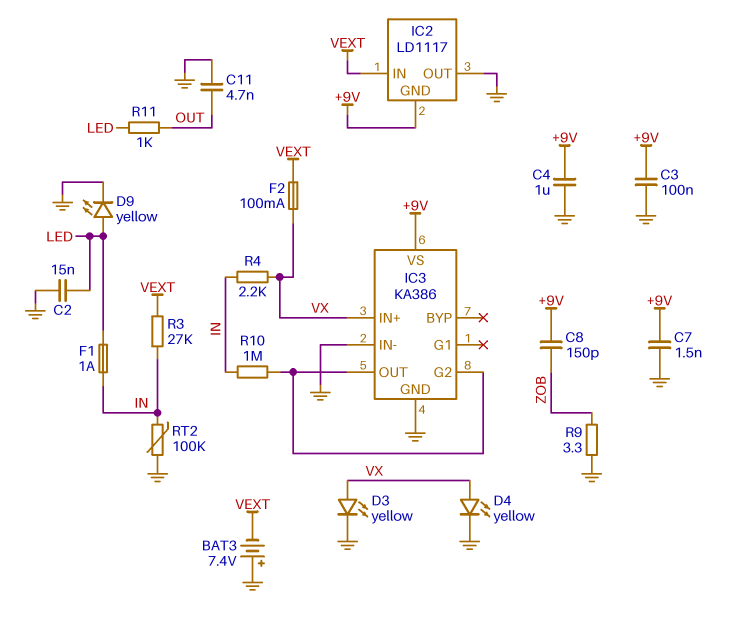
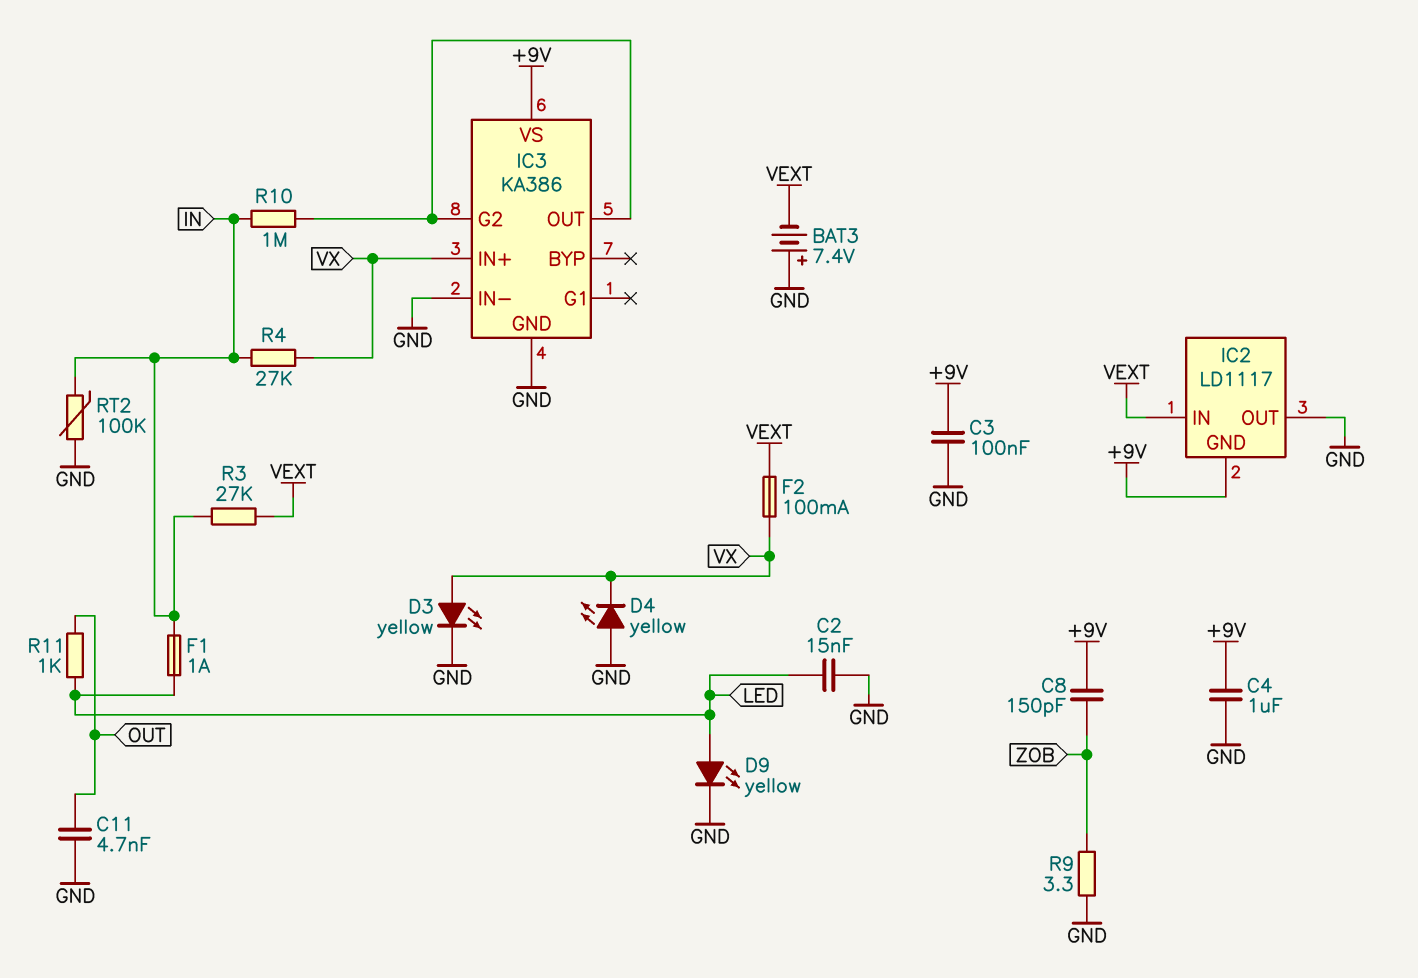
C7: 1.5nF (+9V, GND) -> none
D4: LED yellow (A VX, K GND) -> LED yellow (A GND, K VX)
R4: 2.2k (IN, VX) -> 27k (IN, VX)

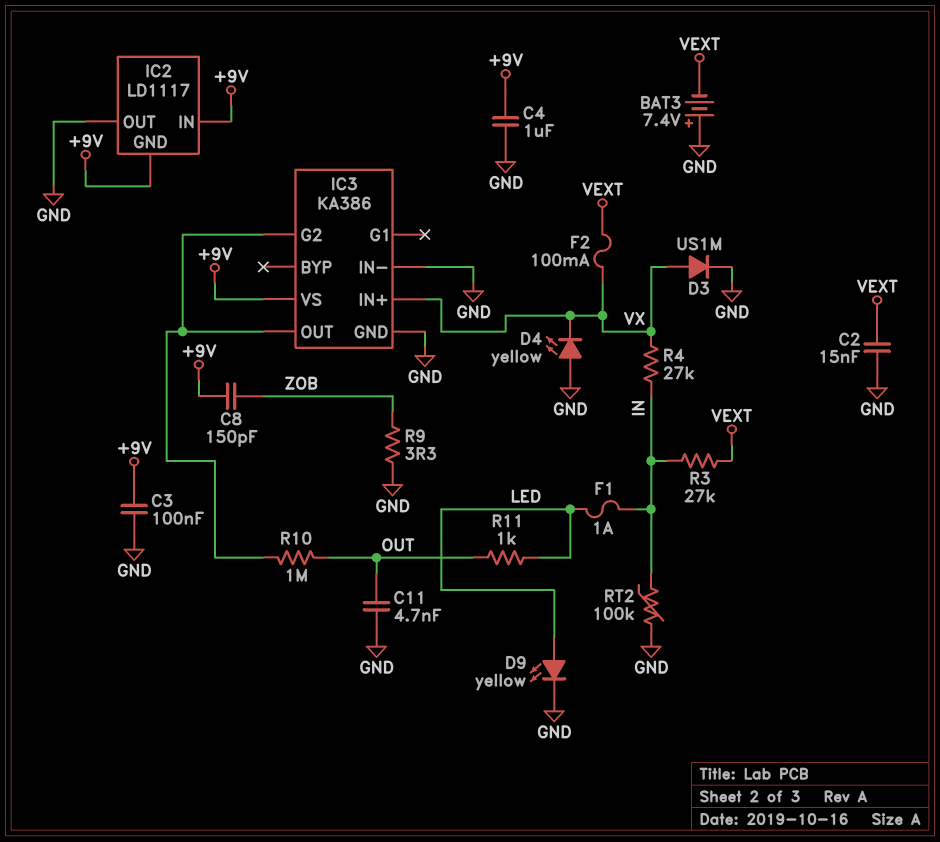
C2: 15nF (GND, LED) -> 15nF (GND, VEXT)
D3: LED yellow (A VX, K GND) -> diode US1M (A VX, K GND)
IC2 pin IN: VEXT -> +9V
R10: 1M (IC3/G2, IN) -> 1M (IC3/G2, OUT)

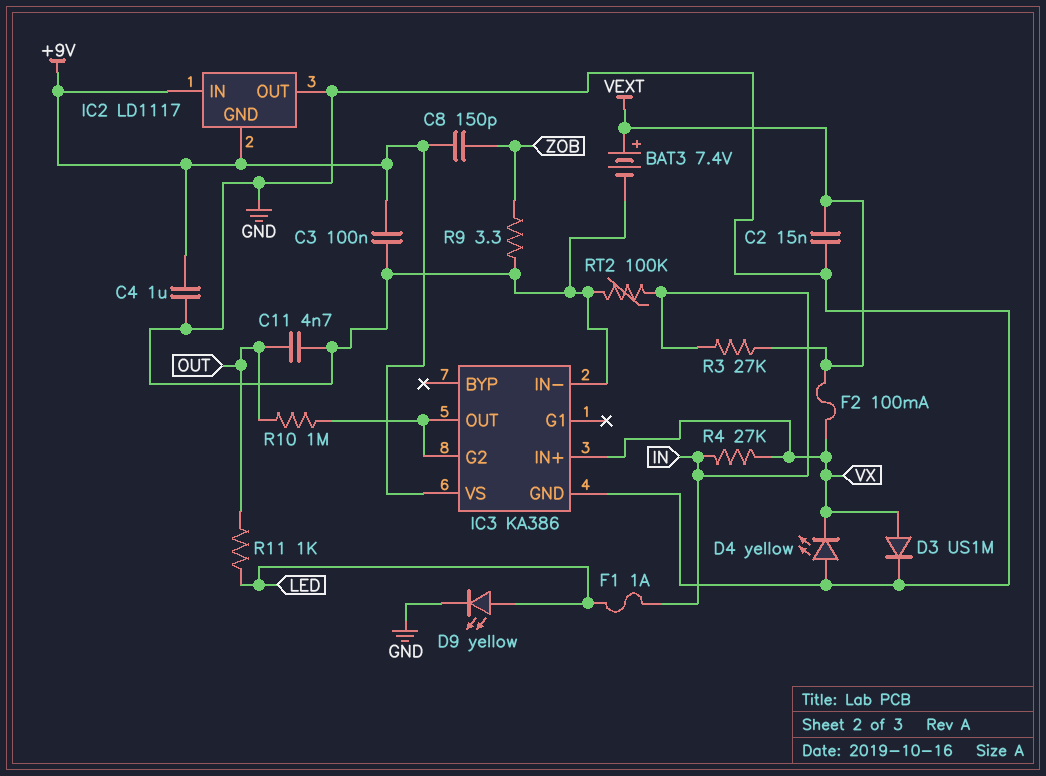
BAT3: 7.4V (plus GND, minus VEXT) -> 7.4V (plus VEXT, minus GND)

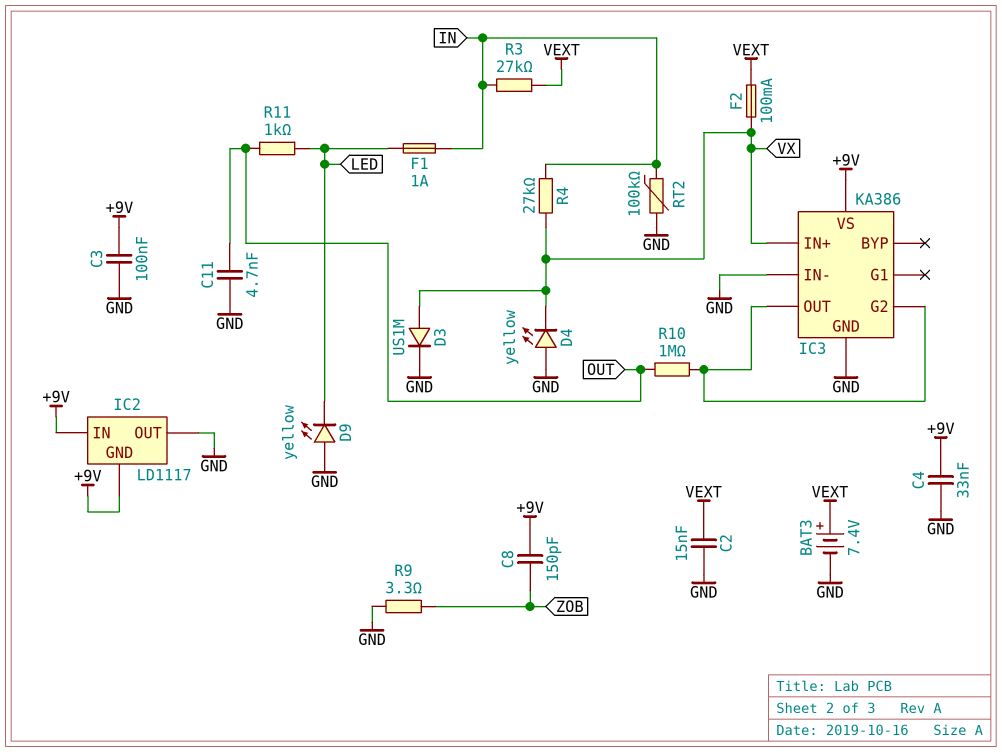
C4: 1uF (+9V, GND) -> 33nF (+9V, GND)
D9: LED yellow (A LED, K GND) -> LED yellow (A GND, K LED)

